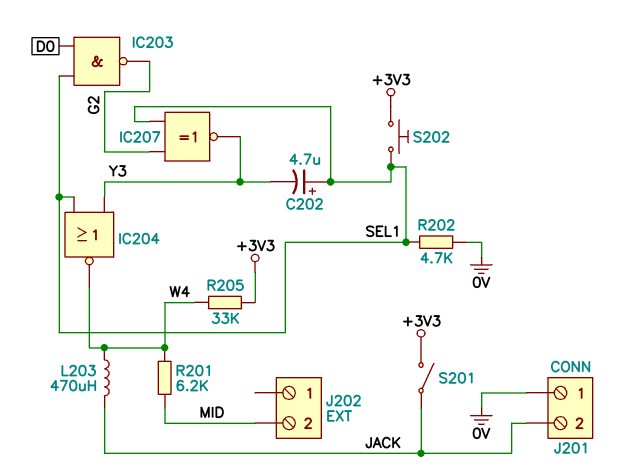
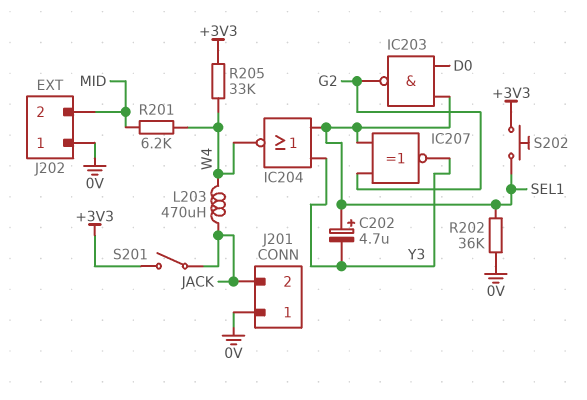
J202 pin 1: none -> 0V
R202: 4.7k (0V, SEL1) -> 36k (0V, SEL1)

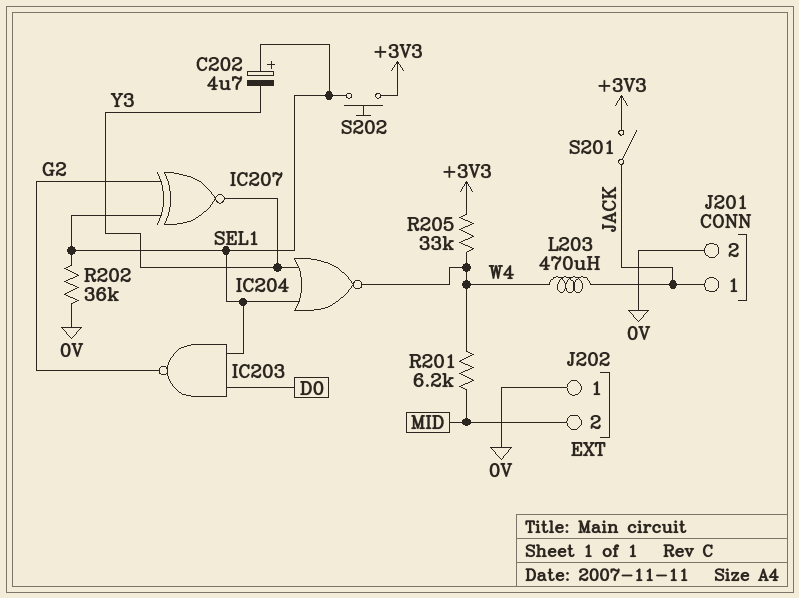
J201 pin 1: 0V -> JACK
J201 pin 2: JACK -> 0V

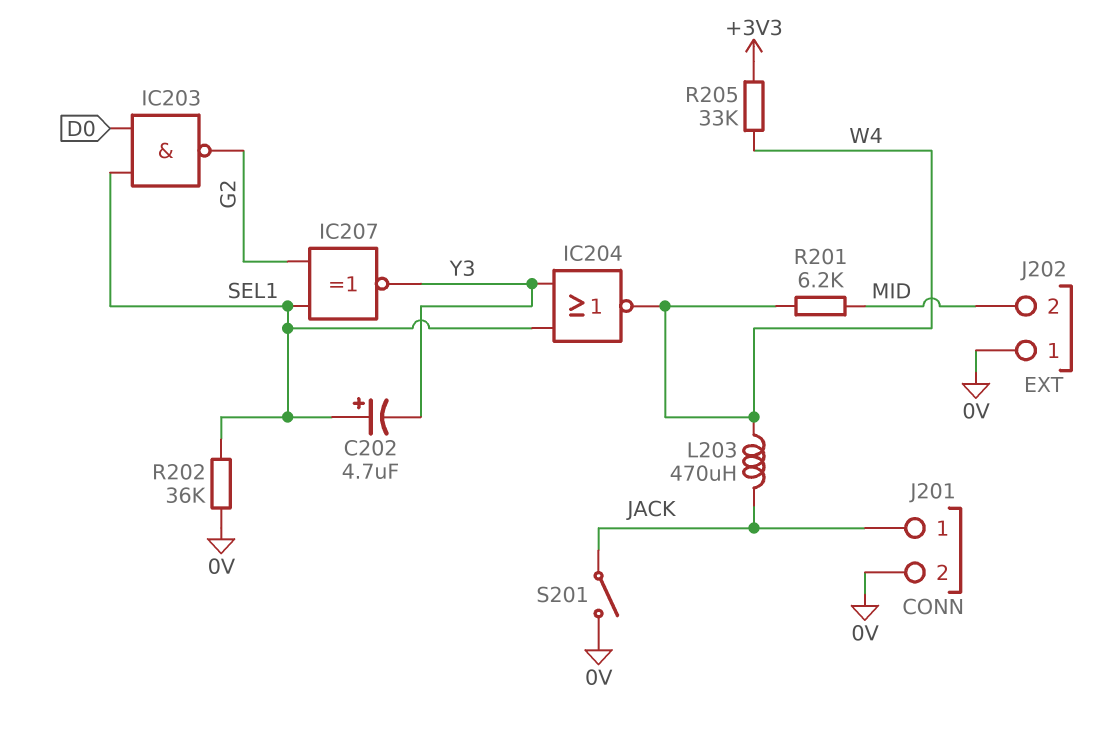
S201: switch (+3V3, JACK) -> switch (0V, JACK)
S202: button (+3V3, SEL1) -> none

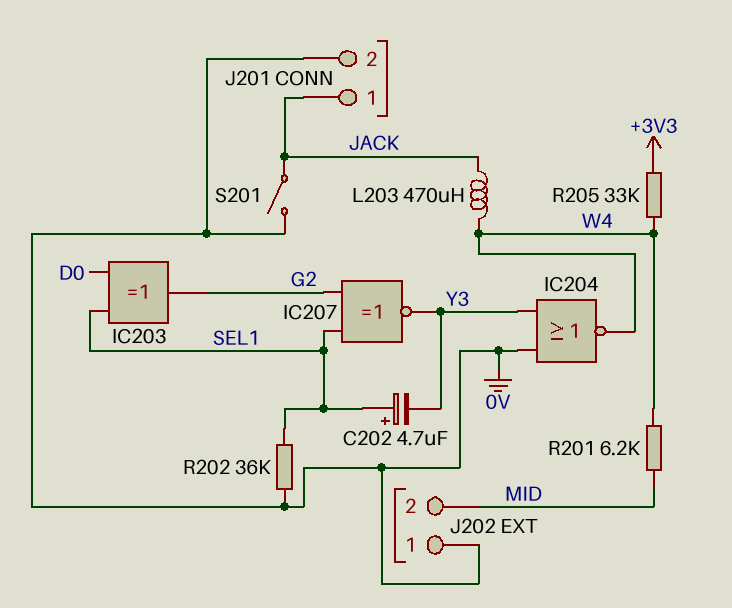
IC203: NAND (in D0, in SEL1, out G2) -> XOR (in D0, in SEL1, out G2)
IC204: NOR (in SEL1, in Y3, out W4) -> NOR (in 0V, in Y3, out W4)

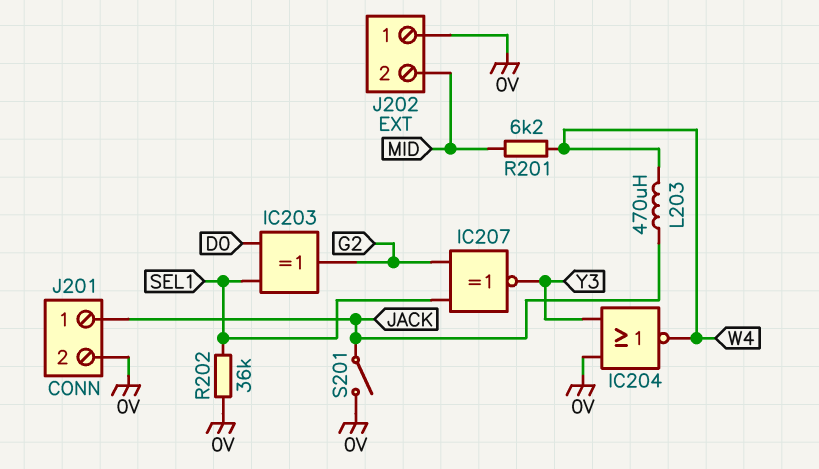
C202: 4.7uF (plus SEL1, minus Y3) -> none
R205: 33k (+3V3, W4) -> none

